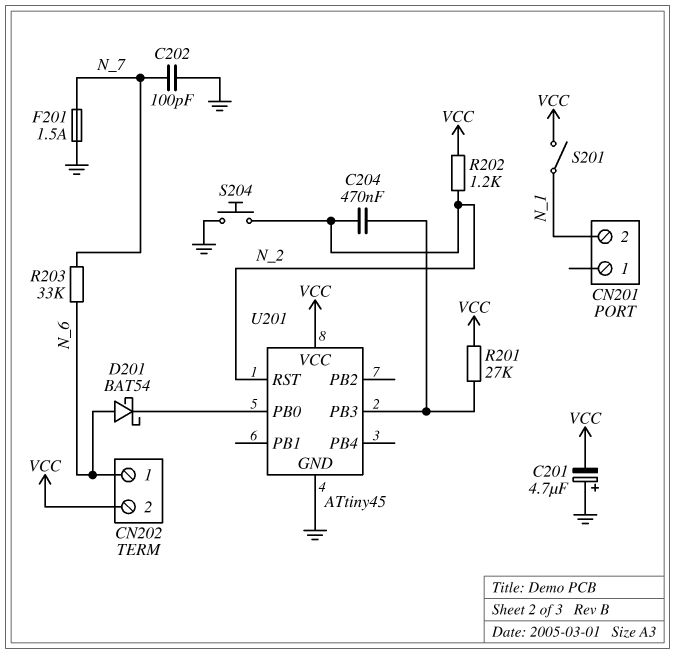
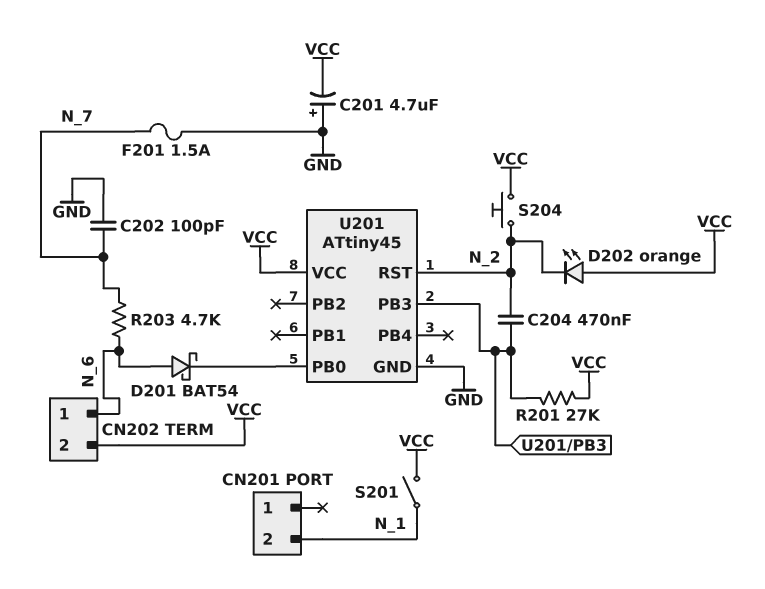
D202: none -> LED orange (A VCC, K N_2)
R202: 1.2k (N_2, VCC) -> none
R203: 33k (N_6, N_7) -> 4.7k (N_6, N_7)
S204: button (GND, N_2) -> button (N_2, VCC)

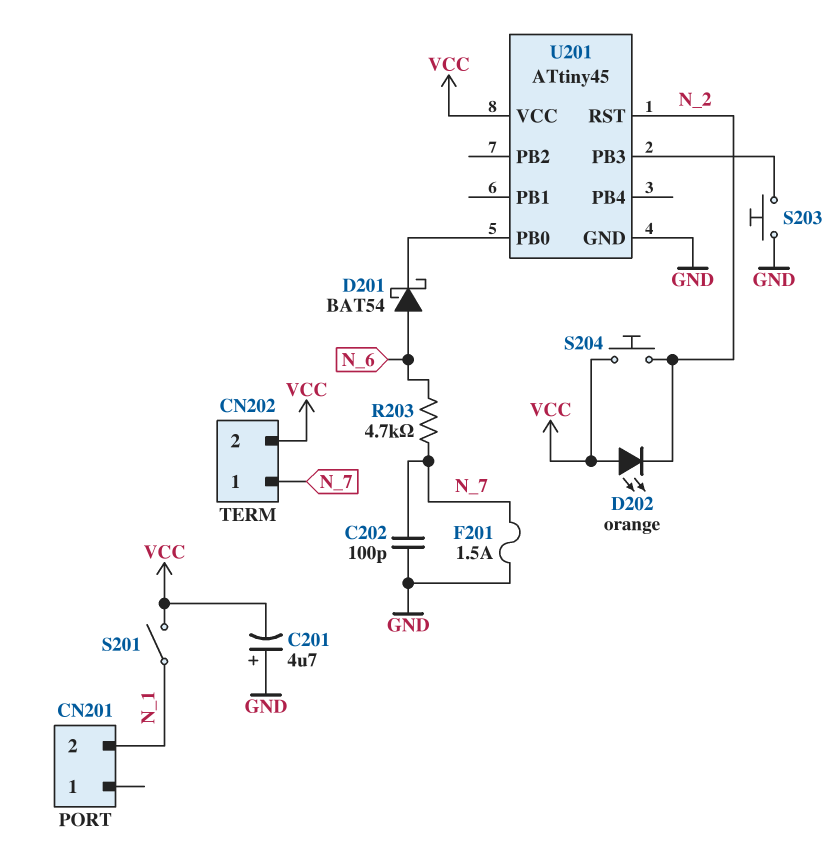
C204: 470nF (N_2, U201/PB3) -> none
CN202 pin 1: N_6 -> N_7
R201: 27k (U201/PB3, VCC) -> none
S203: none -> button (GND, U201/PB3)

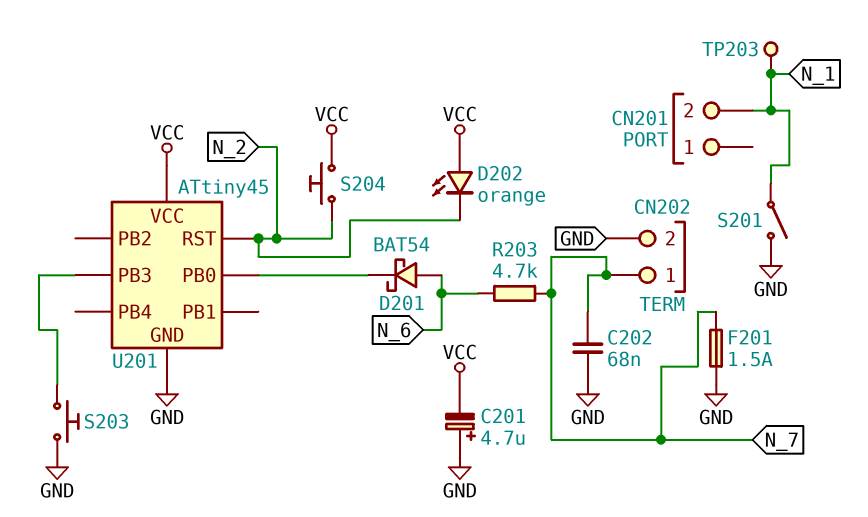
C202: 100pF (GND, N_7) -> 68nF (GND, N_7)
CN202 pin 2: VCC -> GND
S201: switch (N_1, VCC) -> switch (GND, N_1)
TP203: none -> test point (N_1)

